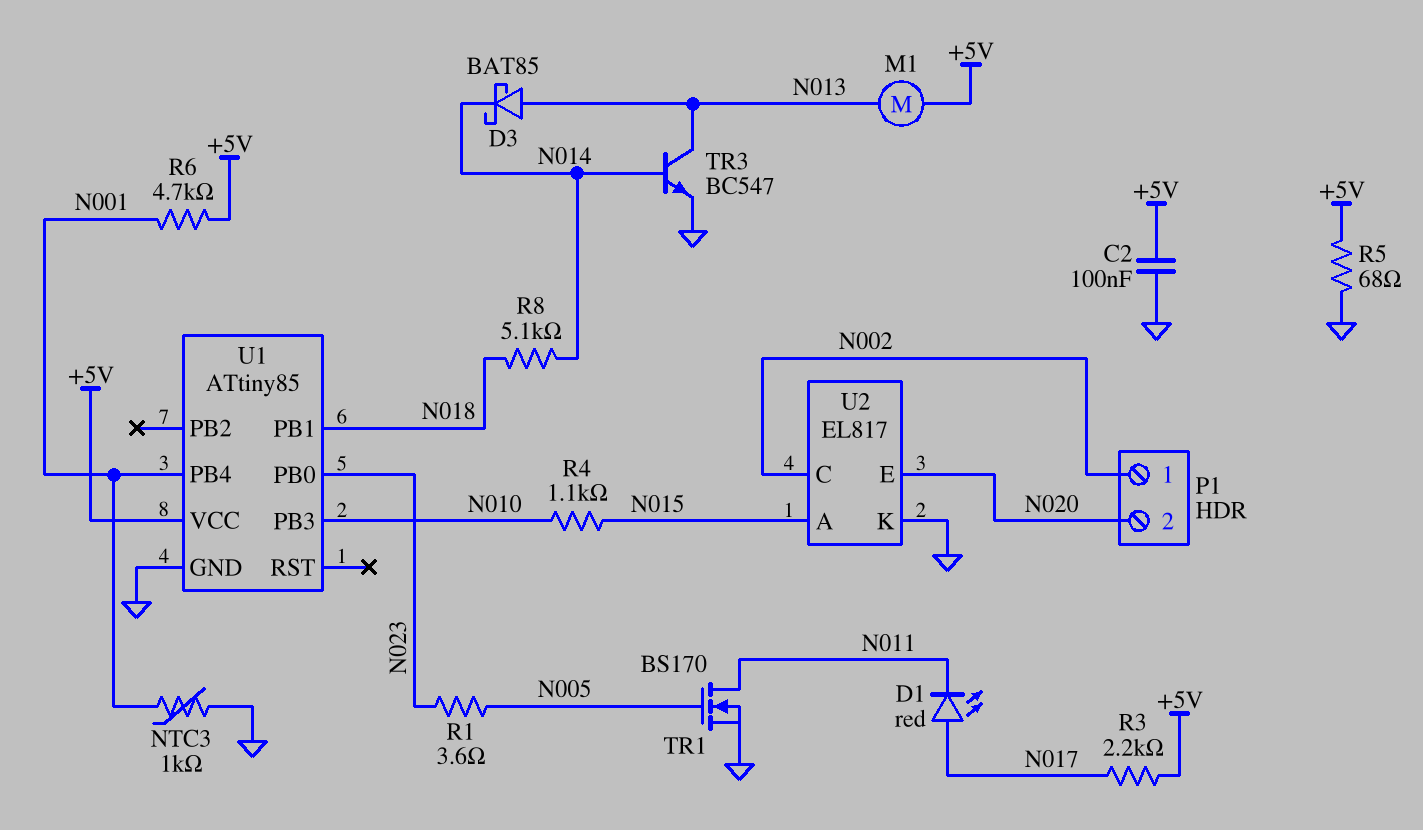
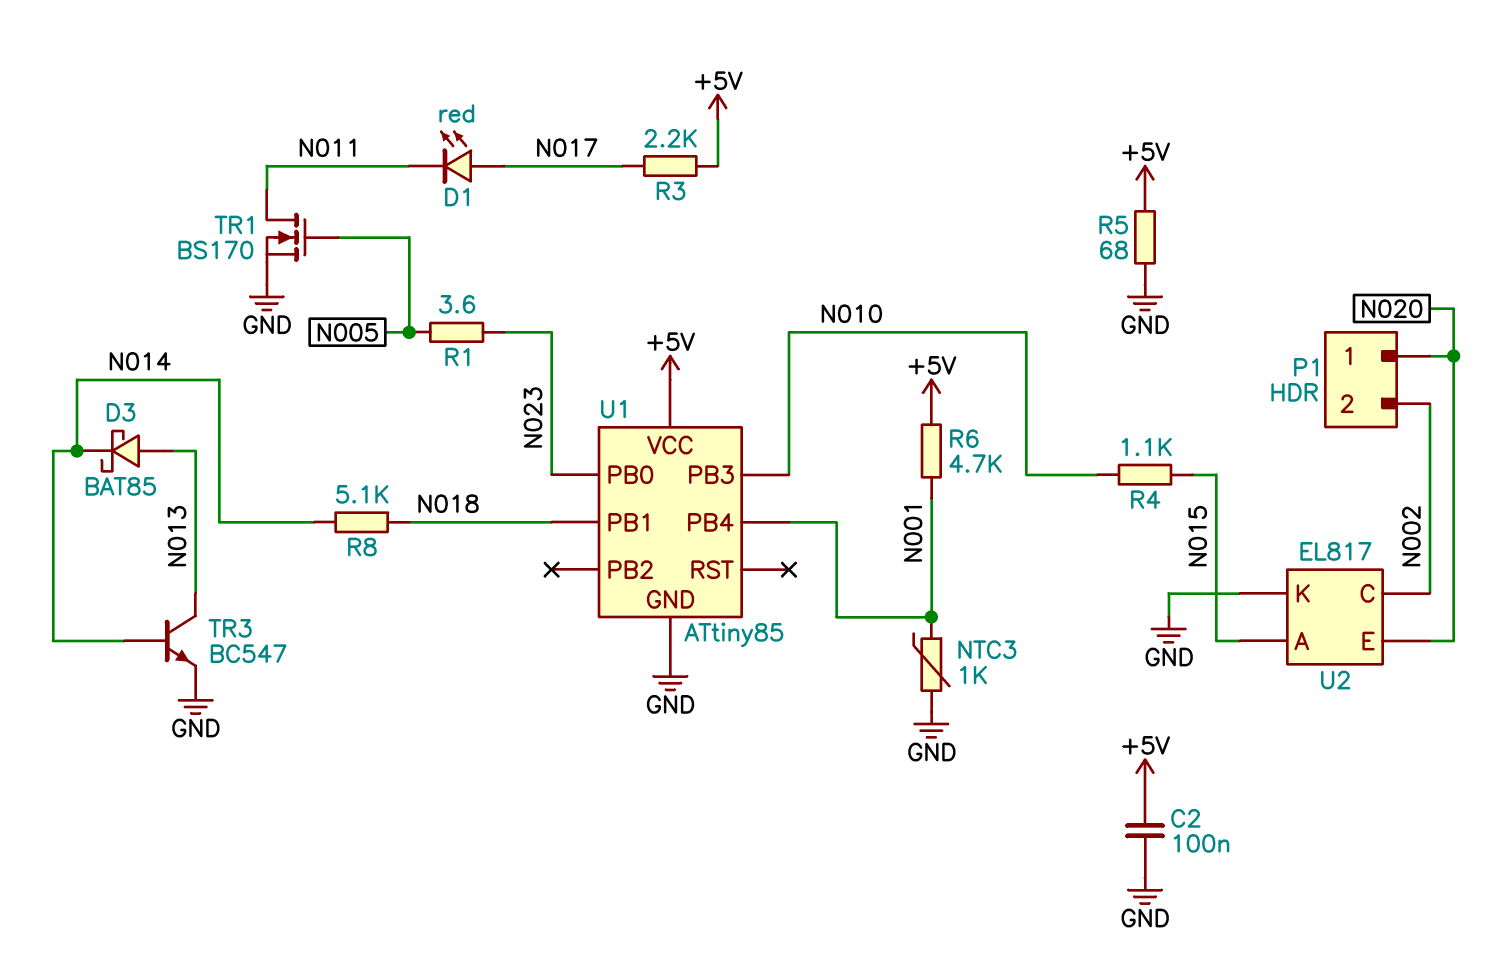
M1: motor (+5V, N013) -> none
P1 pin 1: N002 -> N020
P1 pin 2: N020 -> N002

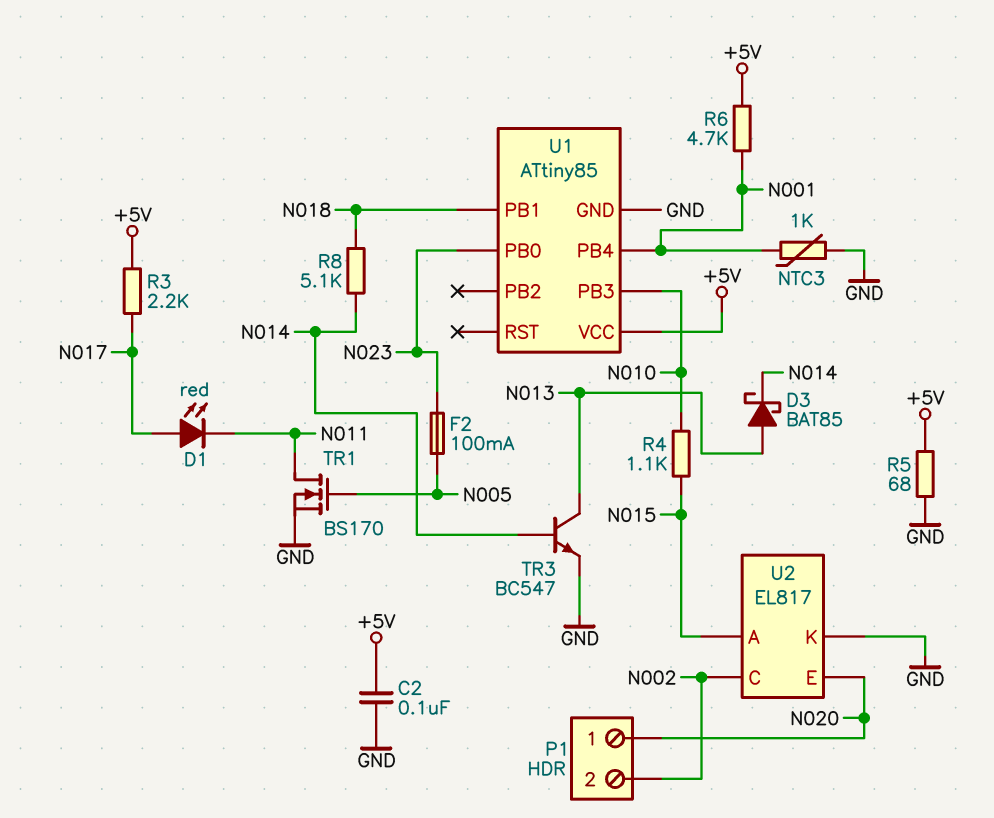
F2: none -> 100mA (N005, N023)
R1: 3.6 (N005, N023) -> none

